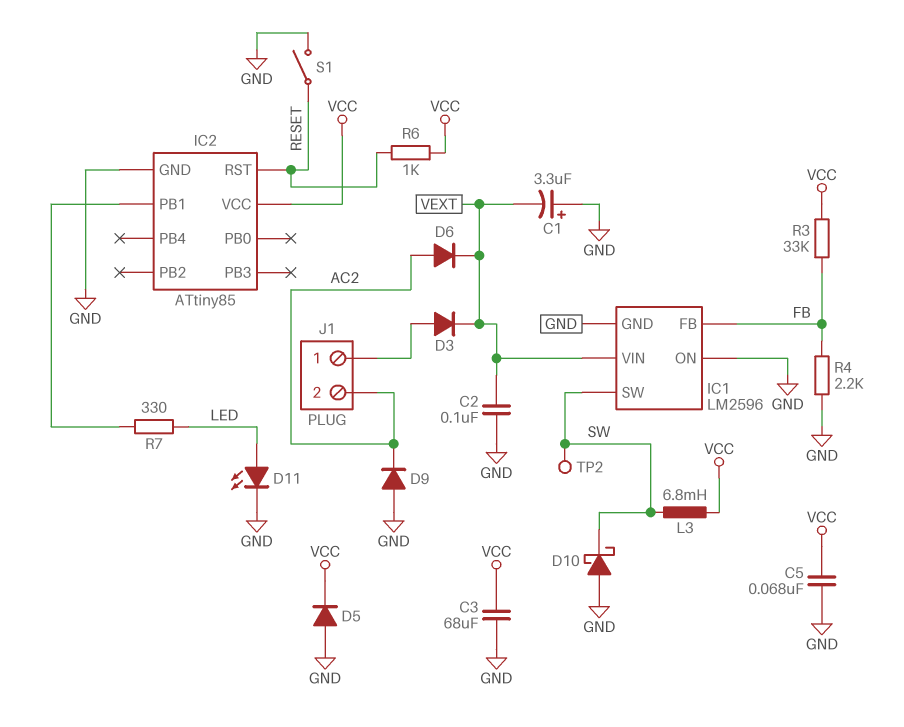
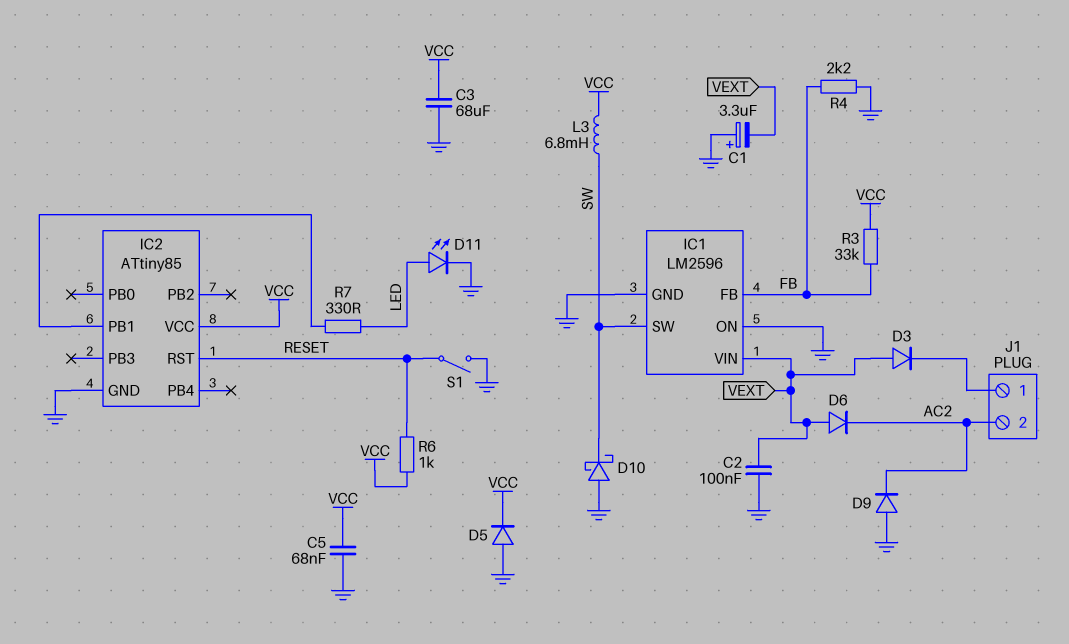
D3: diode (A J1/1, K VEXT) -> diode (A VEXT, K J1/1)
D6: diode (A AC2, K VEXT) -> diode (A VEXT, K AC2)
TP2: test point (SW) -> none

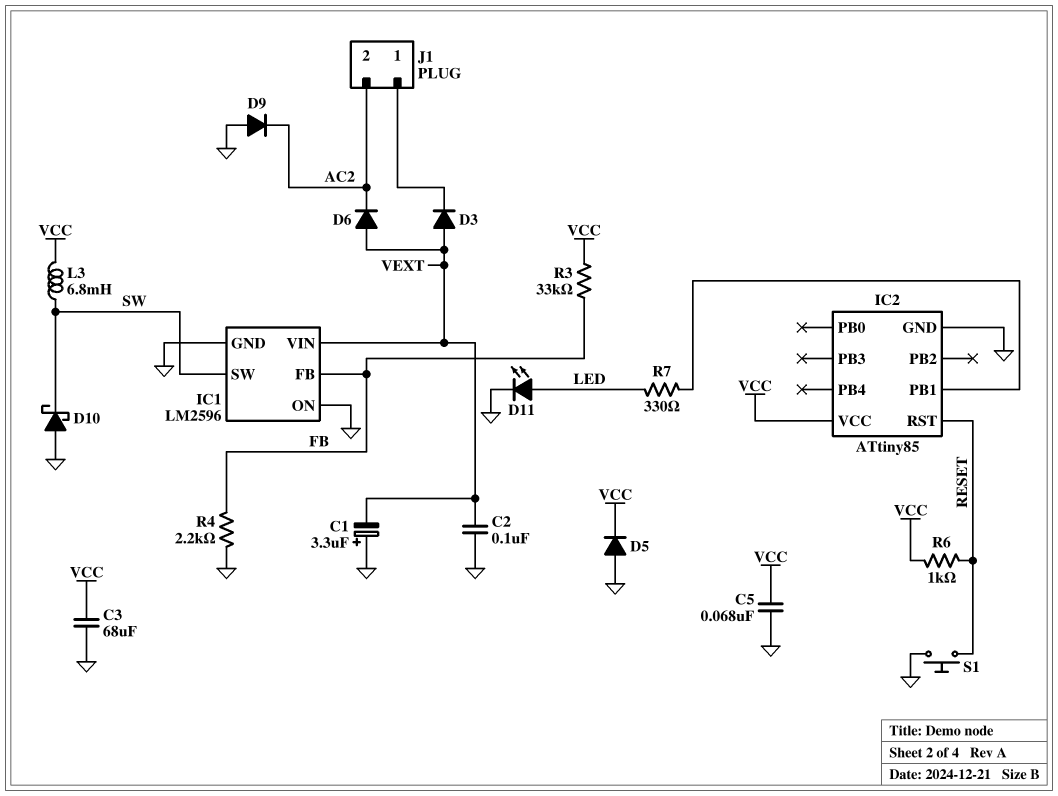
S1: switch (GND, RESET) -> button (GND, RESET)

